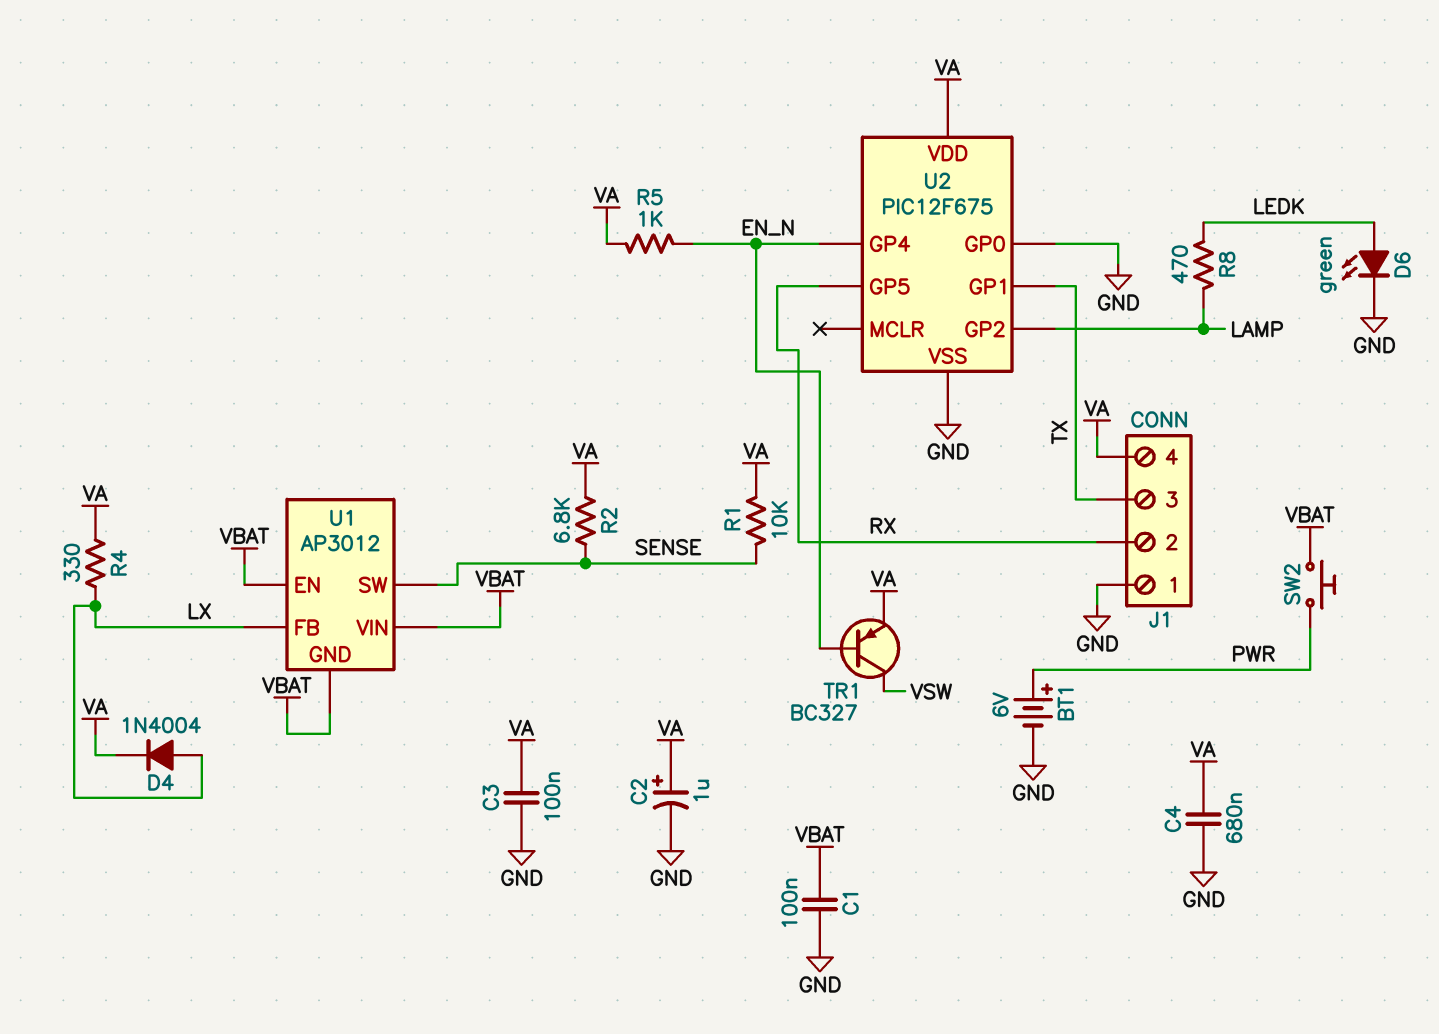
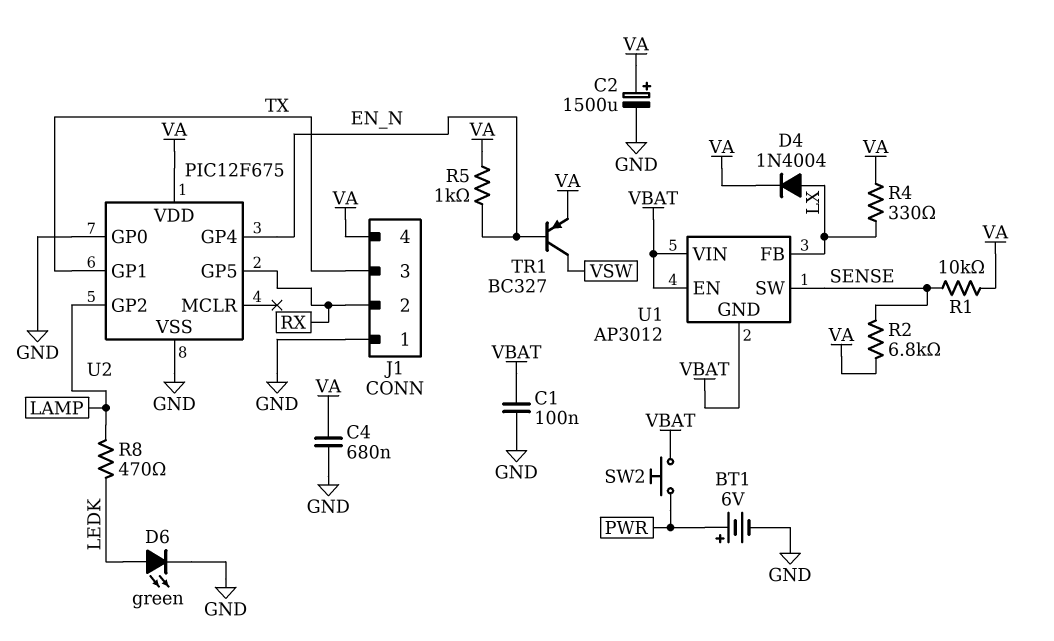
C2: 1uF (plus VA, minus GND) -> 1500uF (plus VA, minus GND)
C3: 100nF (GND, VA) -> none

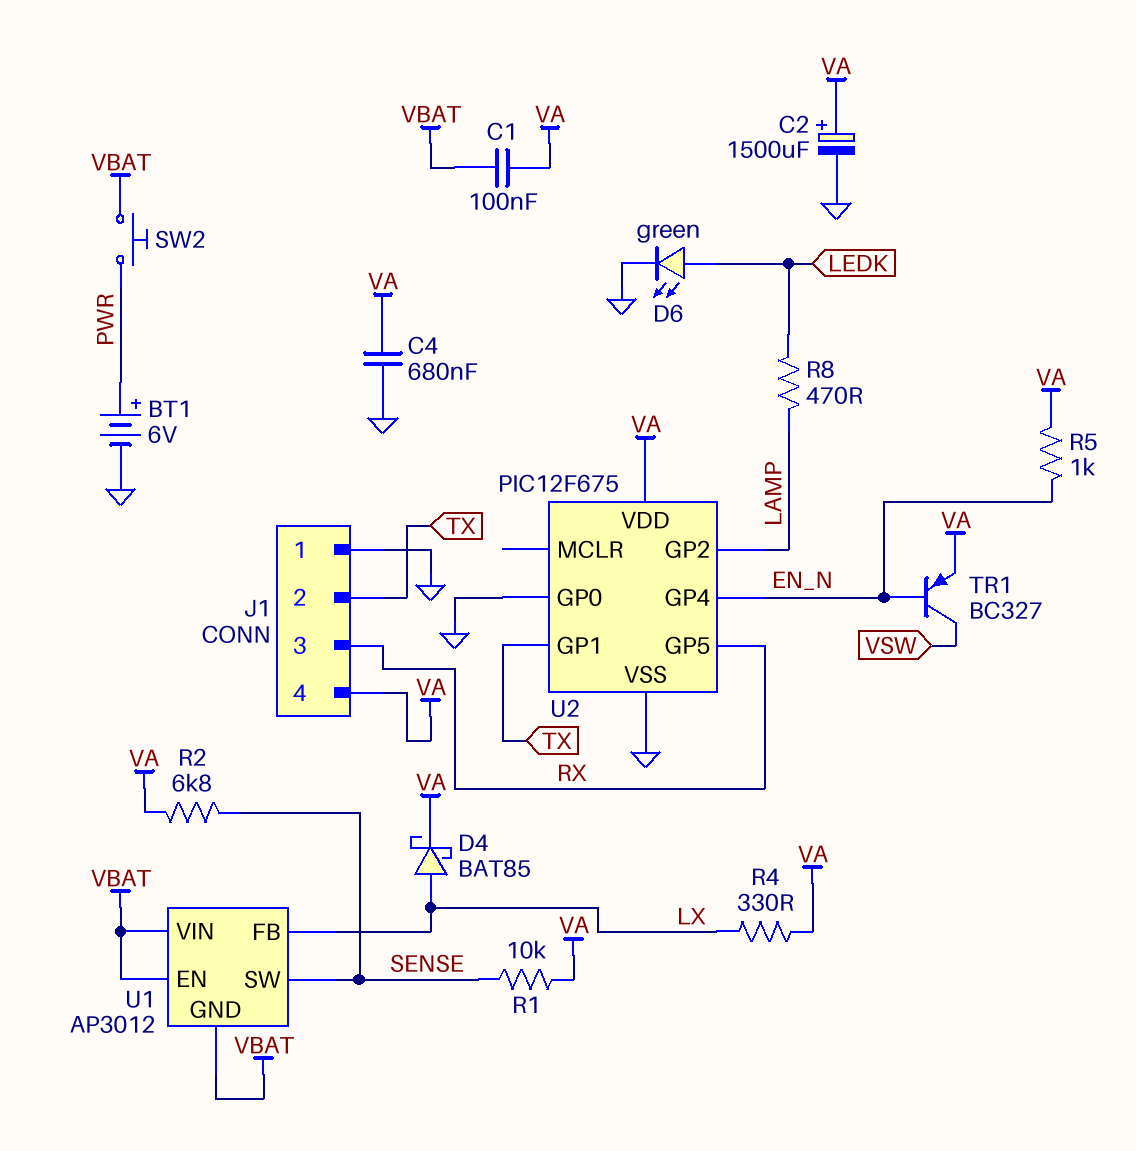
C1: 100nF (GND, VBAT) -> 100nF (VA, VBAT)
D4: diode 1N4004 (A LX, K VA) -> schottky BAT85 (A LX, K VA)
J1 pin 2: RX -> TX
J1 pin 3: TX -> RX

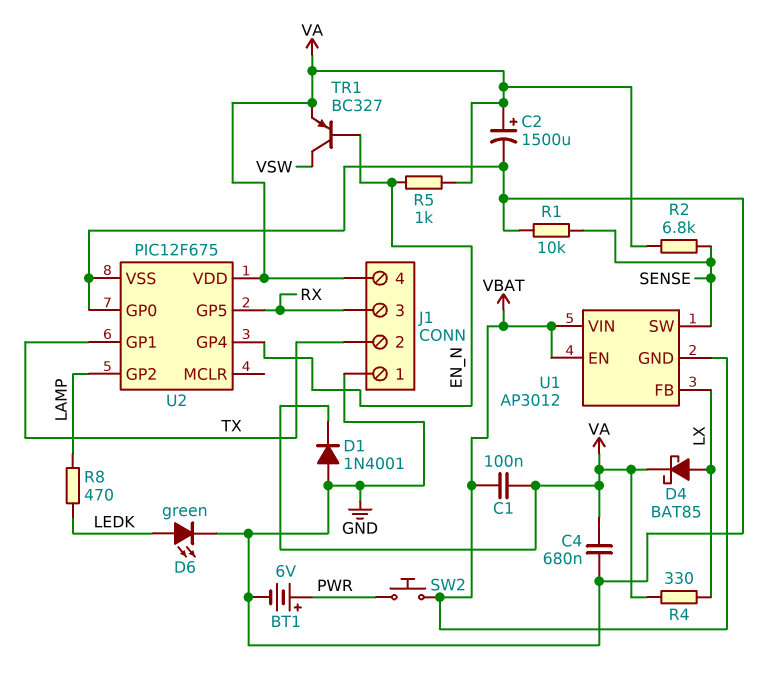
D1: none -> diode 1N4001 (A GND, K VA)
R1: 10k (SENSE, VA) -> 10k (GND, SENSE)

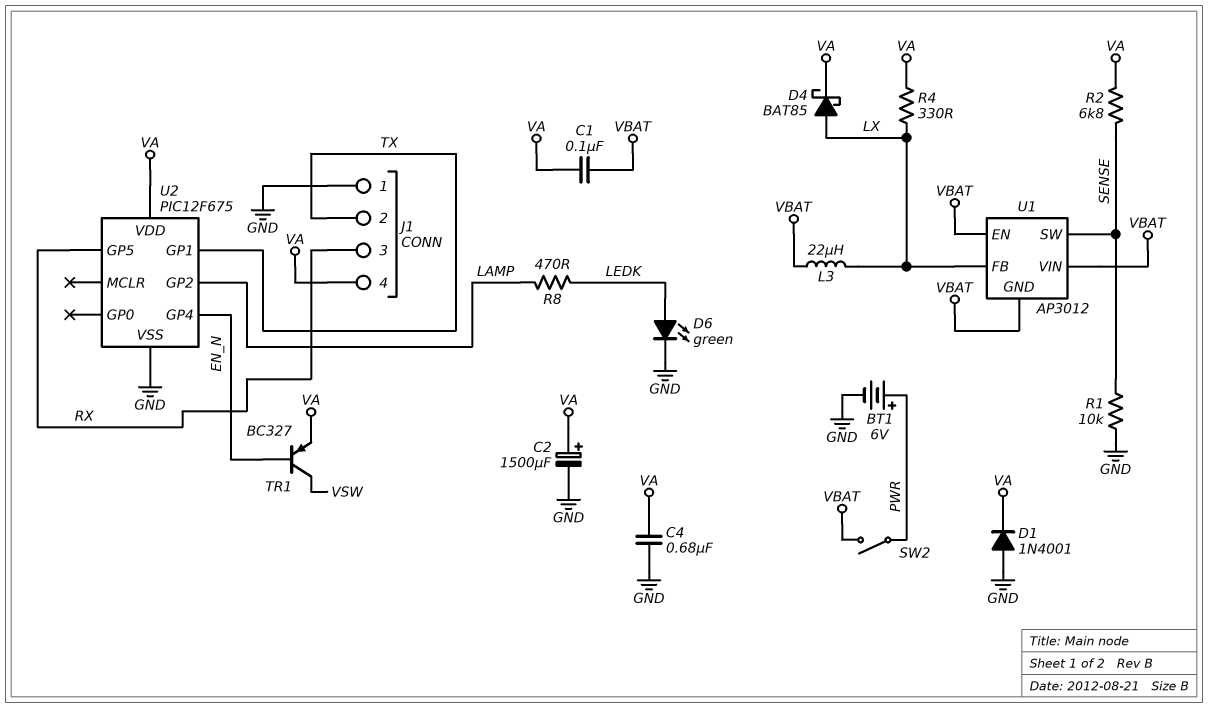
L3: none -> 22uH (LX, VBAT)
R5: 1k (EN_N, VA) -> none
SW2: button (PWR, VBAT) -> switch (PWR, VBAT)
U2 pin GP0: GND -> none

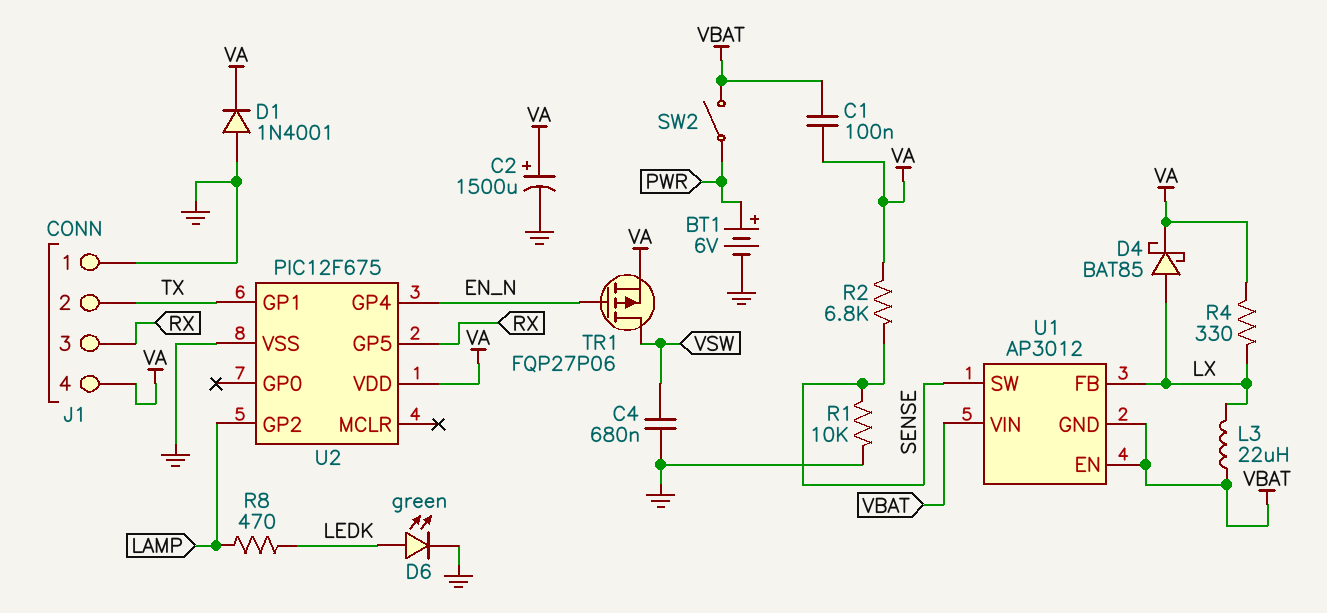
C4: 680nF (GND, VA) -> 680nF (GND, VSW)
TR1: PNP BC327 (B EN_N, C VSW, E VA) -> PMOS FQP27P06 (G EN_N, D VSW, S VA)

